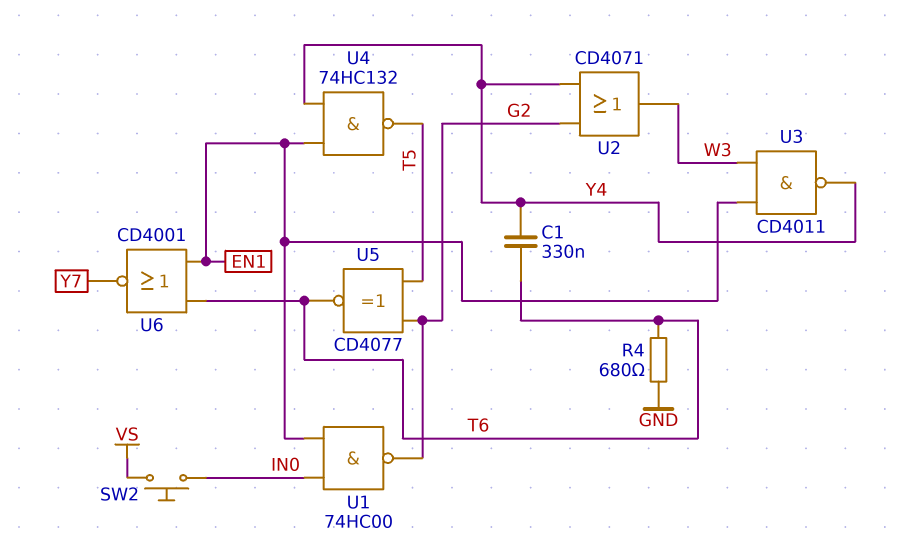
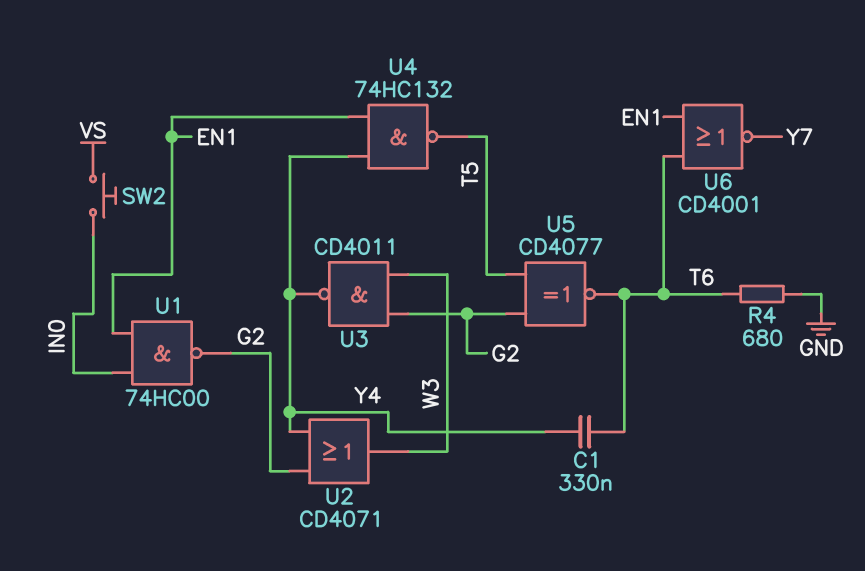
U3: NAND CD4011 (in EN1, in W3, out Y4) -> NAND CD4011 (in G2, in W3, out Y4)

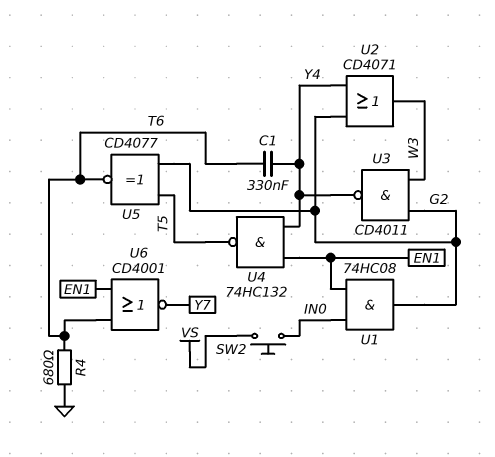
U1: NAND 74HC00 (in EN1, in IN0, out G2) -> AND 74HC08 (in EN1, in IN0, out G2)

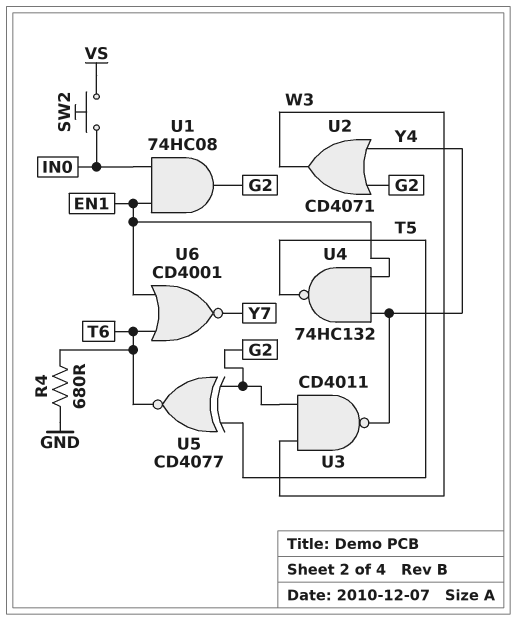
C1: 330nF (T6, Y4) -> none

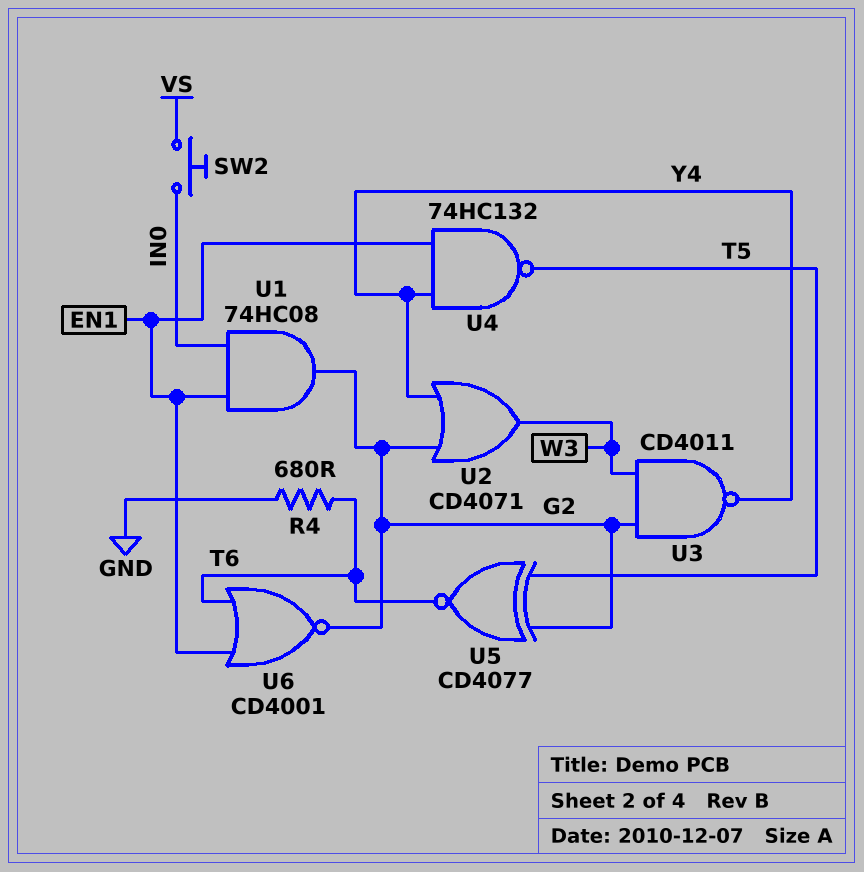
U6: NOR CD4001 (in EN1, in T6, out Y7) -> NOR CD4001 (in EN1, in T6, out G2)

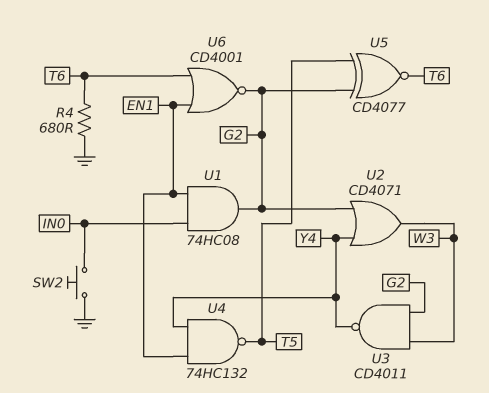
SW2: button (IN0, VS) -> button (GND, IN0)

